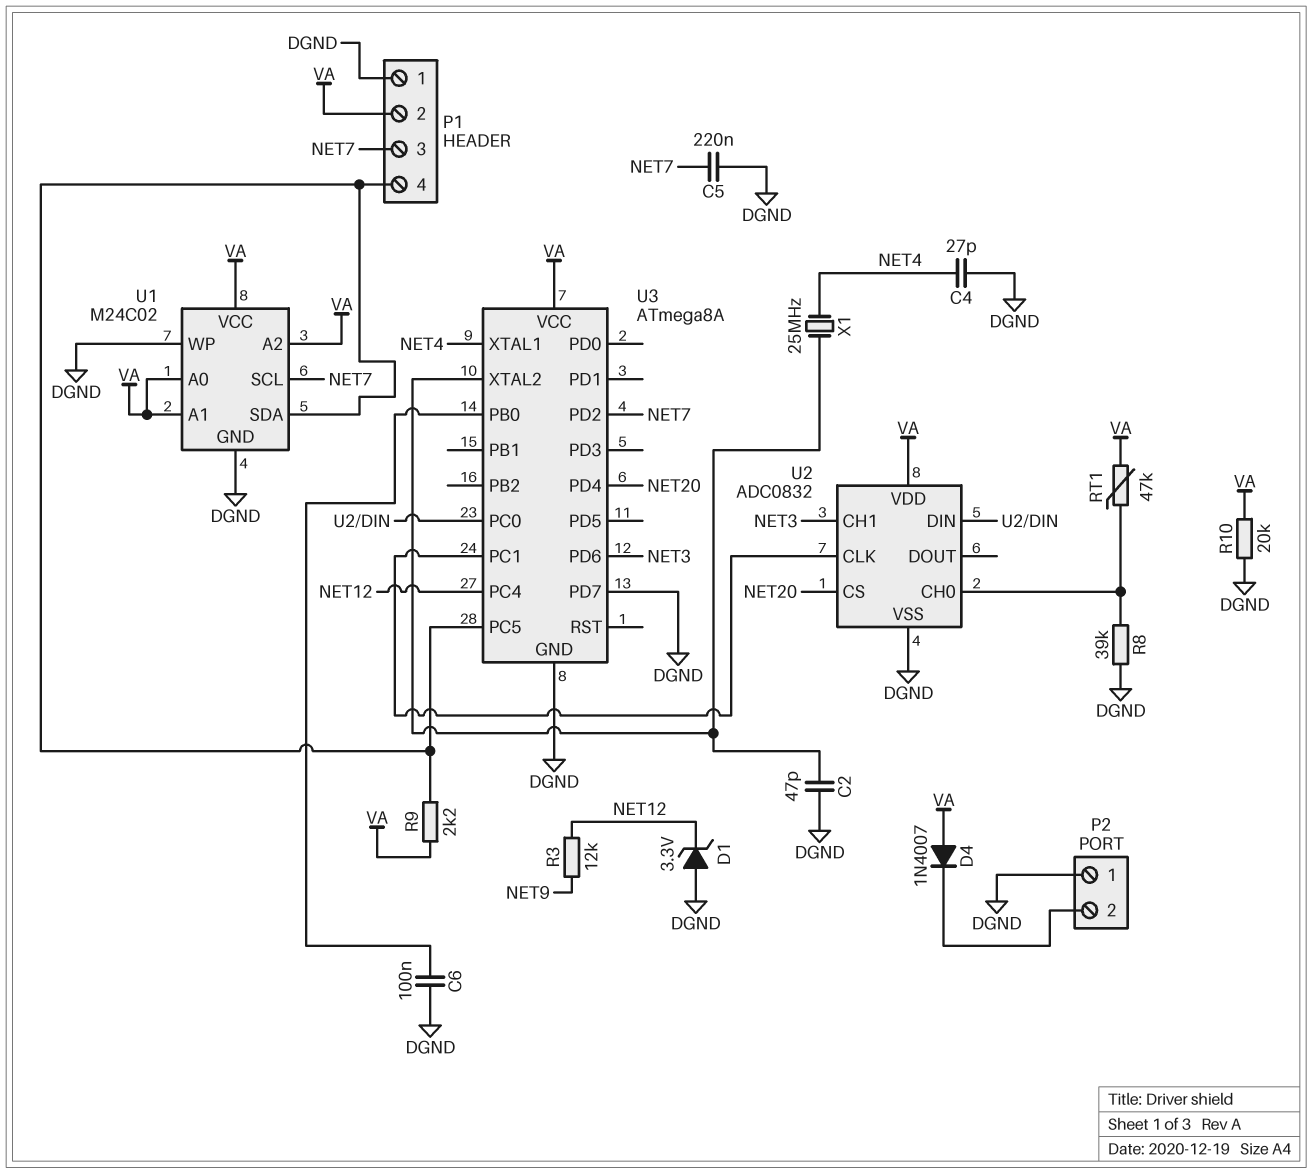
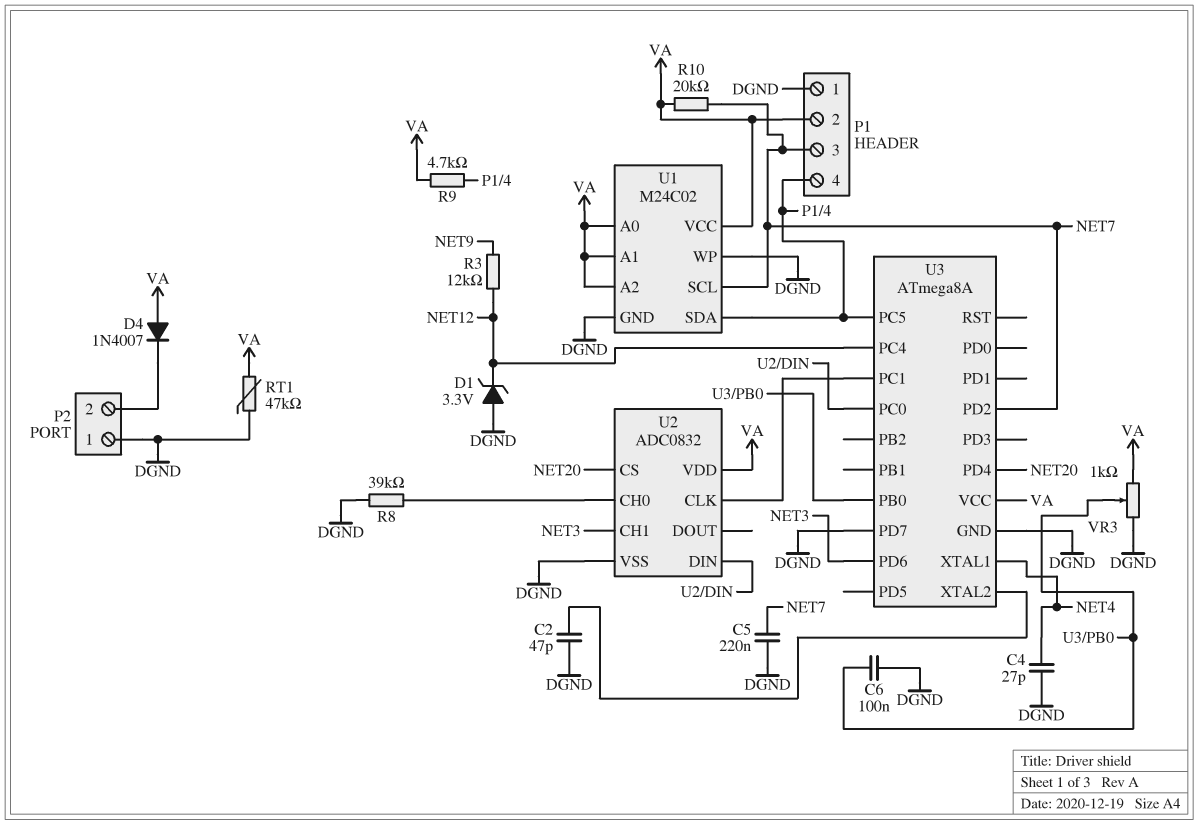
R9: 2.2k (P1/4, VA) -> 4.7k (P1/4, VA)
R10: 20k (DGND, VA) -> 20k (NET7, VA)
RT1: 47k (U2/CH0, VA) -> 47k (DGND, VA)
VR3: none -> 1k (DGND, VA, wiper U3/PB0)
X1: 25MHz (NET4, U3/XTAL2) -> none

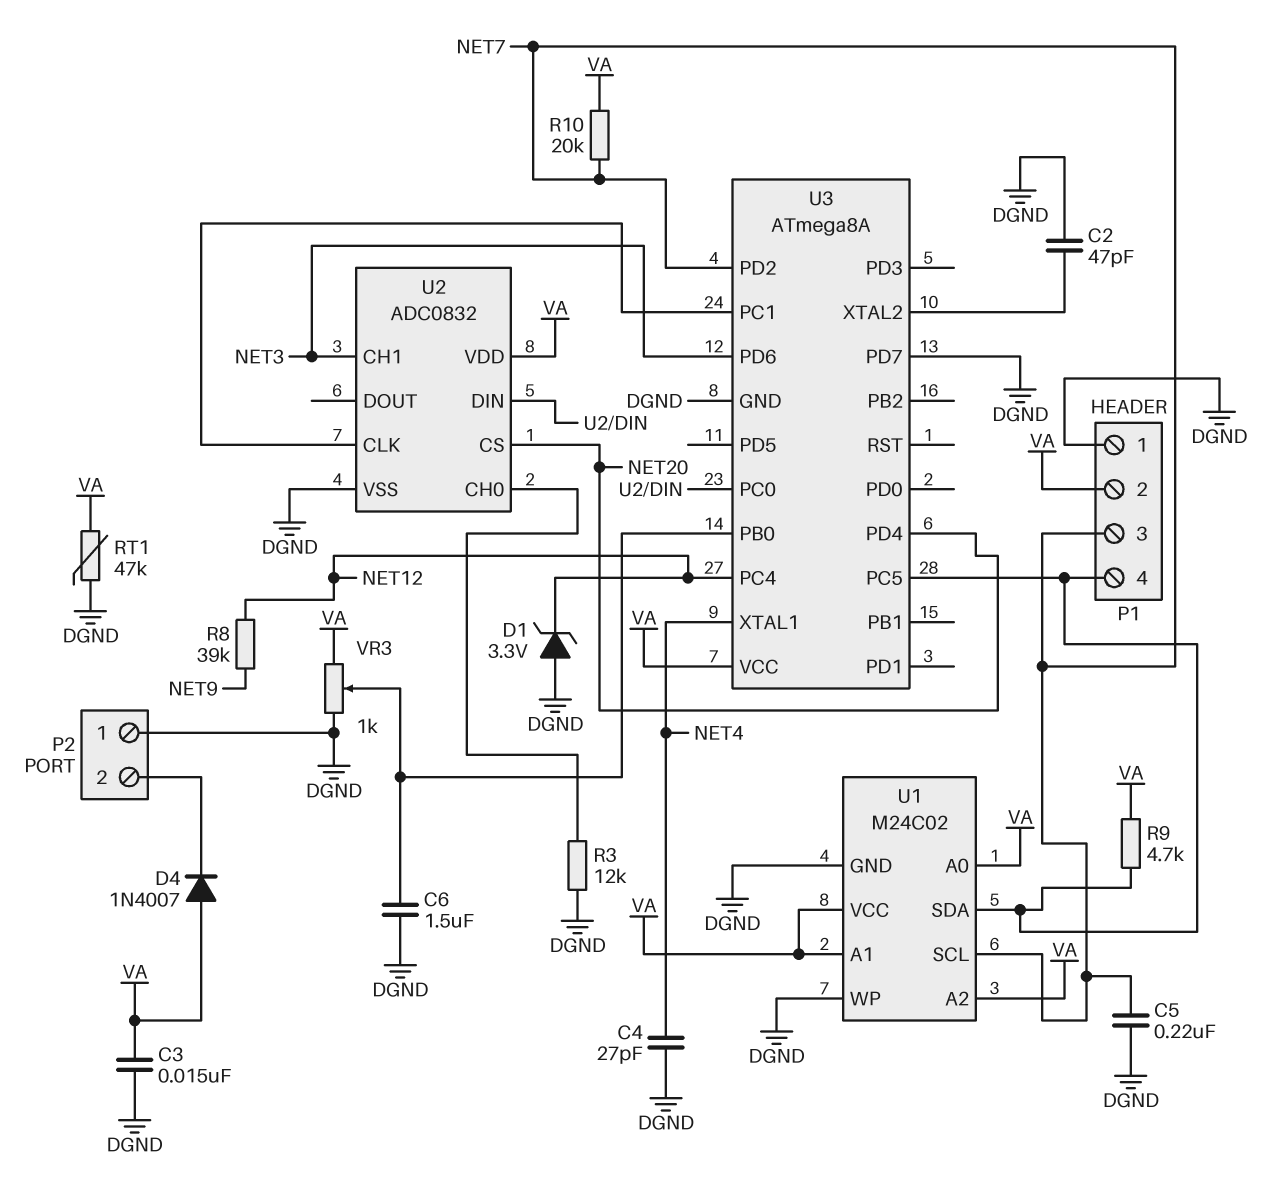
C3: none -> 15nF (DGND, VA)
C6: 100nF (DGND, U3/PB0) -> 1.5uF (DGND, U3/PB0)
R3: 12k (NET9, NET12) -> 12k (DGND, U2/CH0)
R8: 39k (DGND, U2/CH0) -> 39k (NET9, NET12)

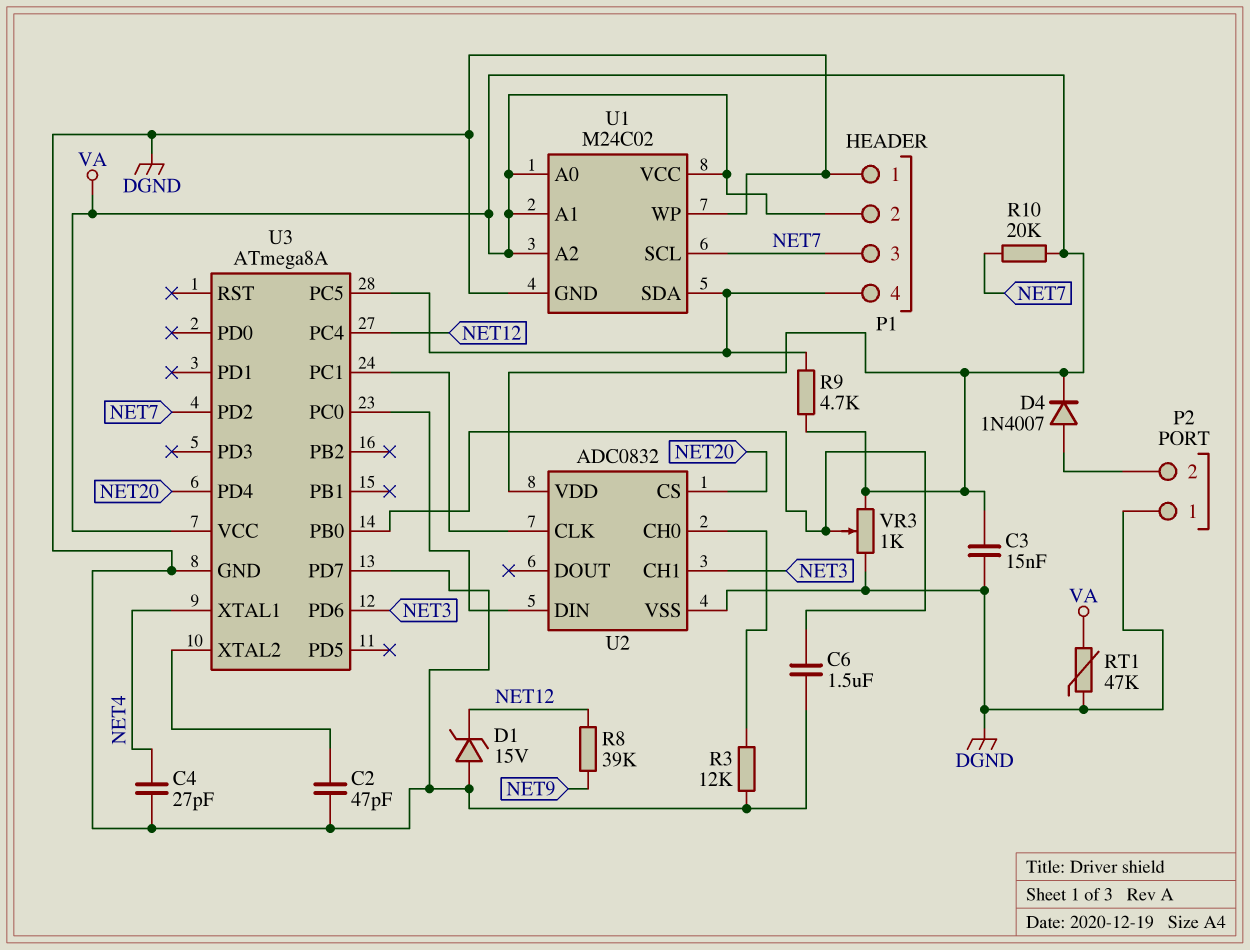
C5: 220nF (DGND, NET7) -> none
D1: zener 3.3V (A DGND, K NET12) -> zener 15V (A DGND, K NET12)
D4: diode 1N4007 (A VA, K P2/2) -> diode 1N4007 (A P2/2, K VA)

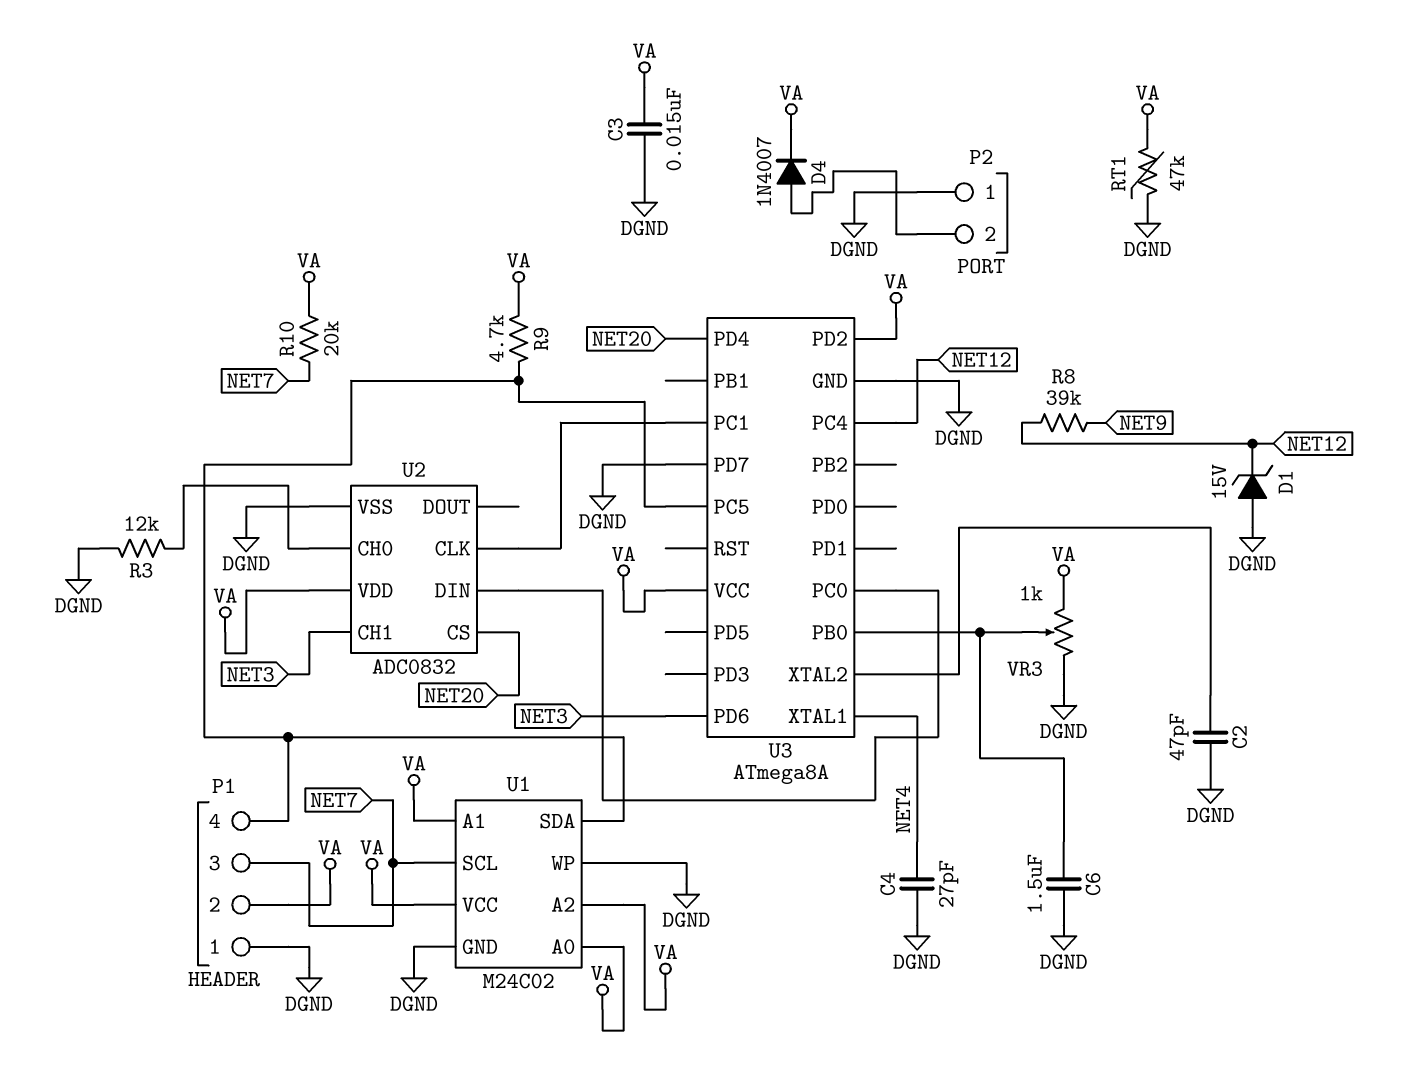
U3 pin PD2: NET7 -> VA

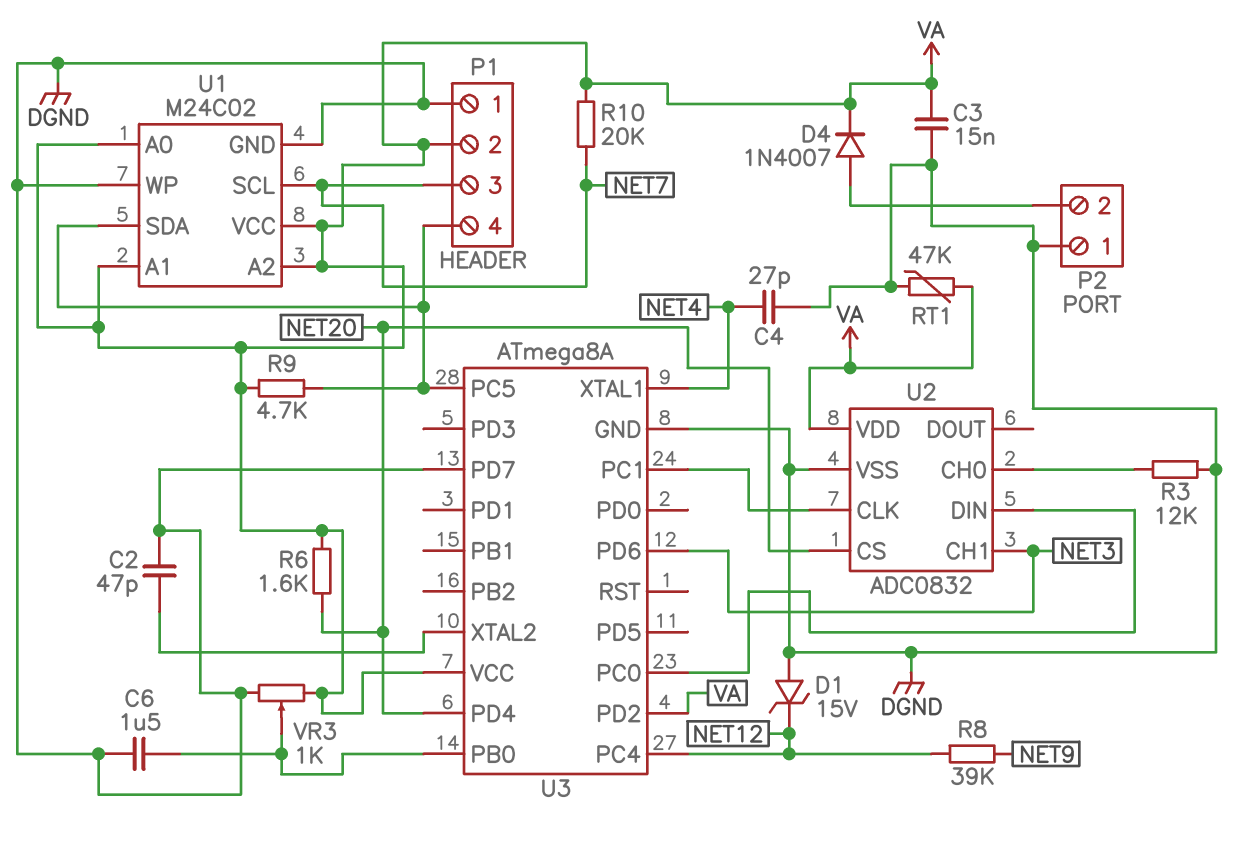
R6: none -> 1.6k (NET20, VA)

